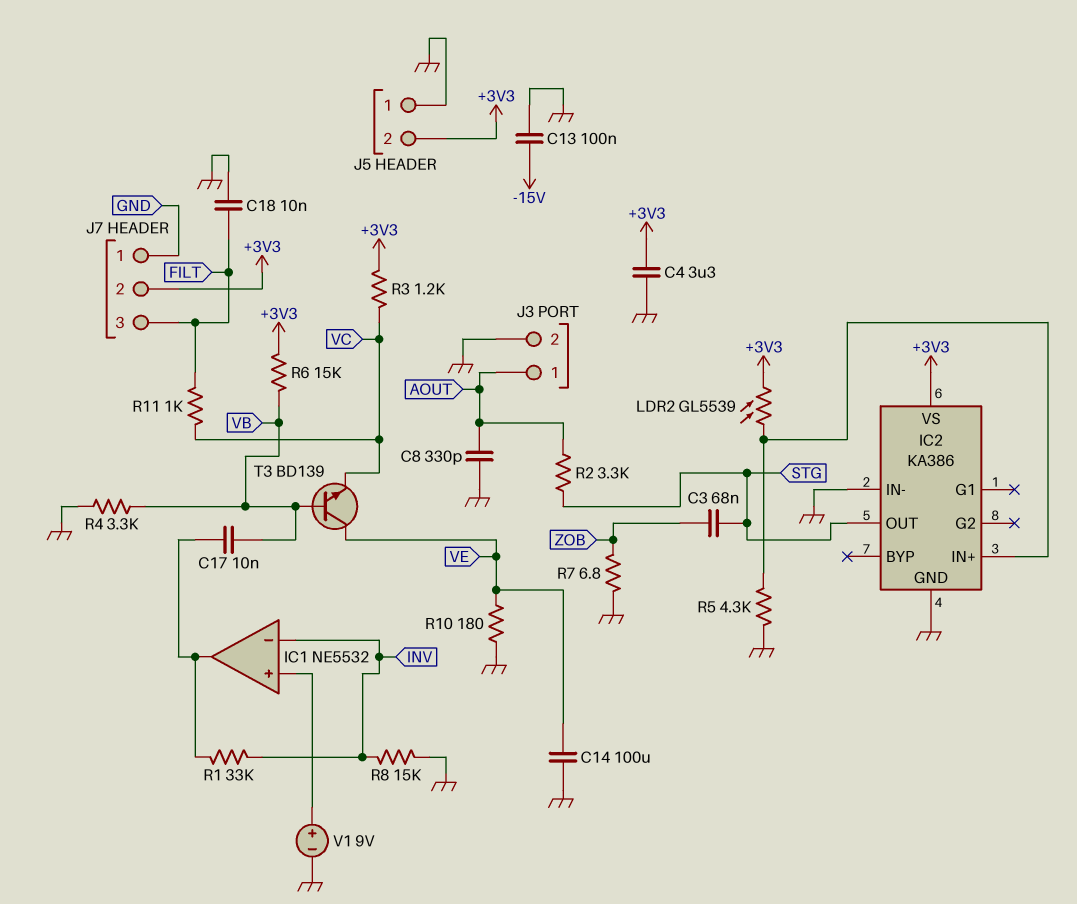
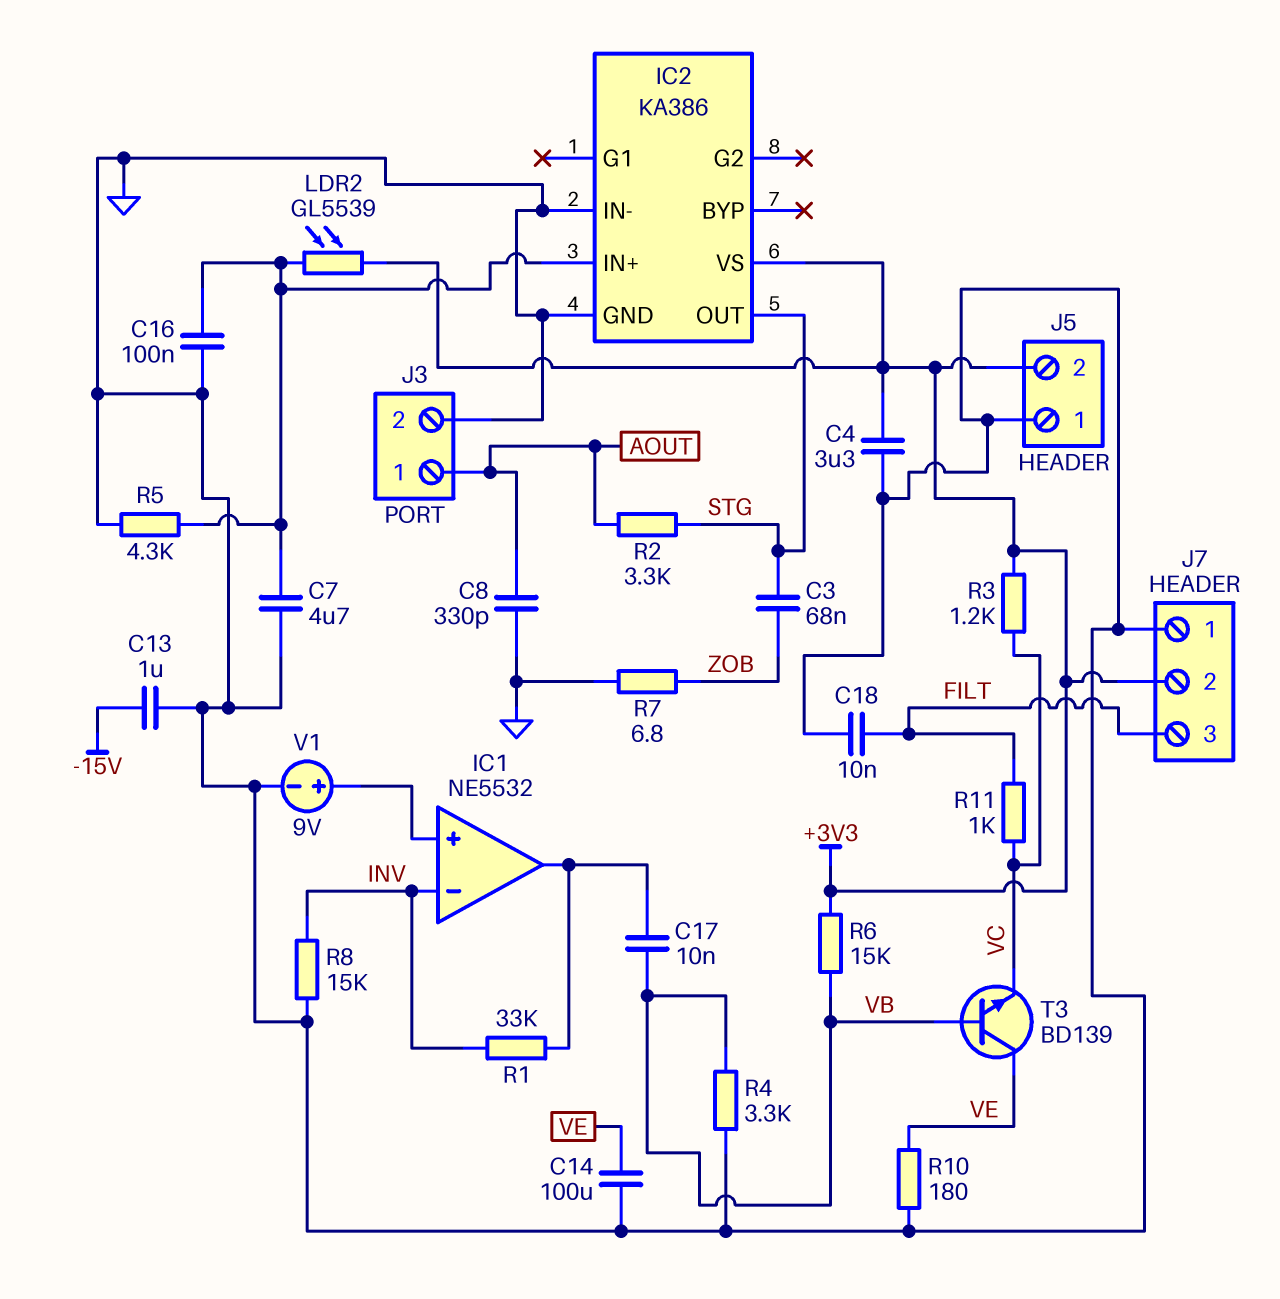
C7: none -> 4.7uF (GND, IC2/IN+)
C13: 100nF (-15V, GND) -> 1uF (-15V, GND)
C16: none -> 100nF (GND, IC2/IN+)

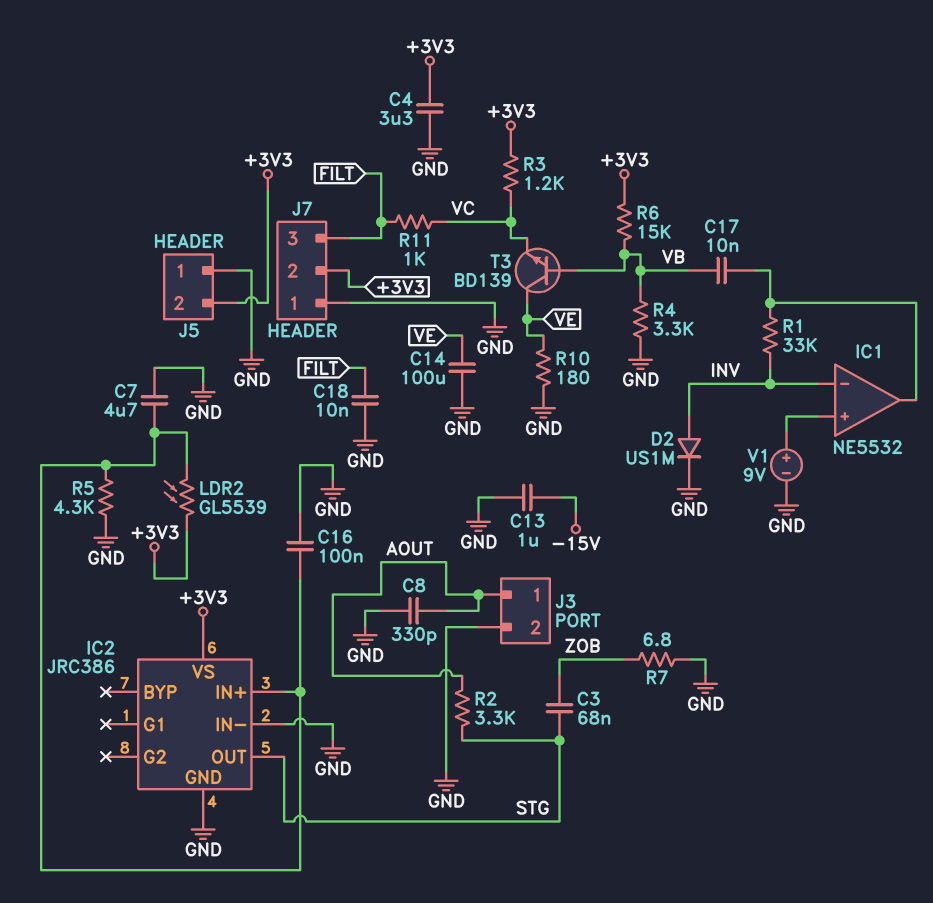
D2: none -> diode US1M (A INV, K GND)
IC2: KA386 -> JRC386
R8: 15k (GND, INV) -> none

